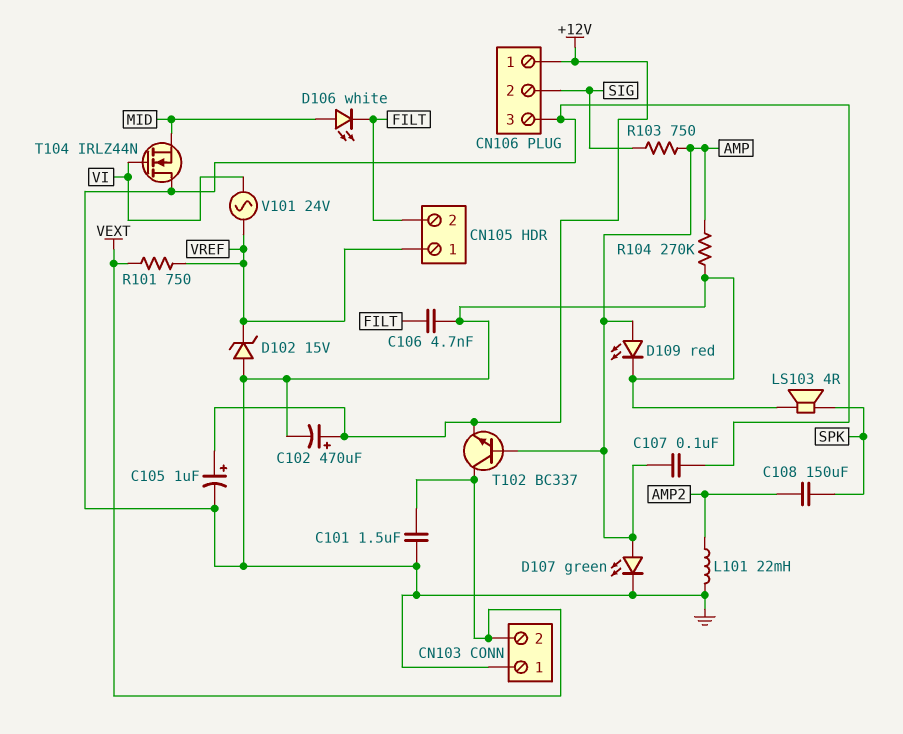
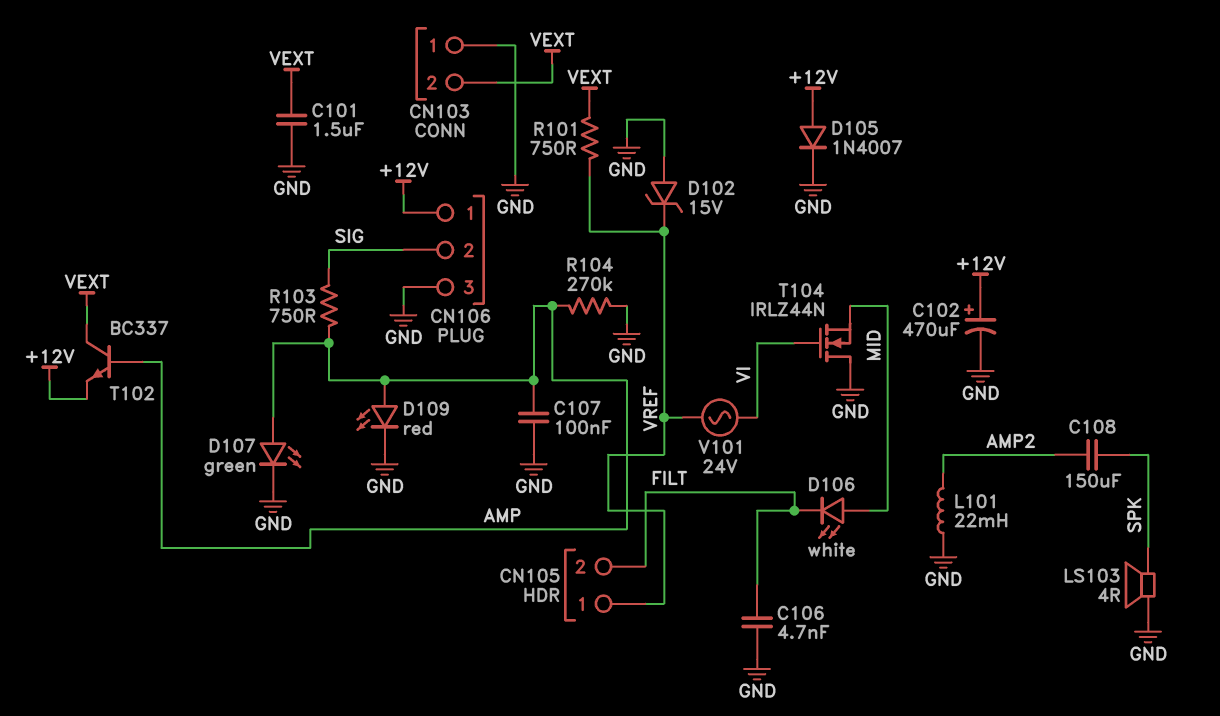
C105: 1uF (plus +12V, minus GND) -> none
D105: none -> diode 1N4007 (A +12V, K GND)

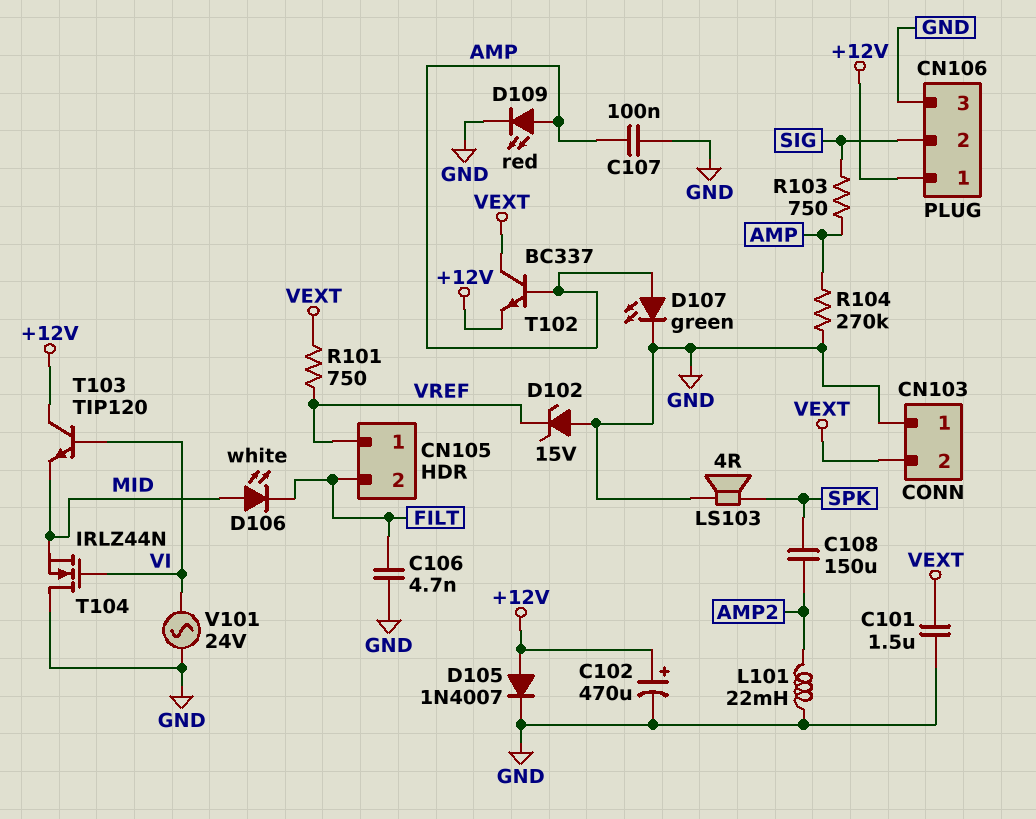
T103: none -> NPN TIP120 (B VI, C +12V, E MID)
V101: AC 24V (VI, VREF) -> AC 24V (GND, VI)

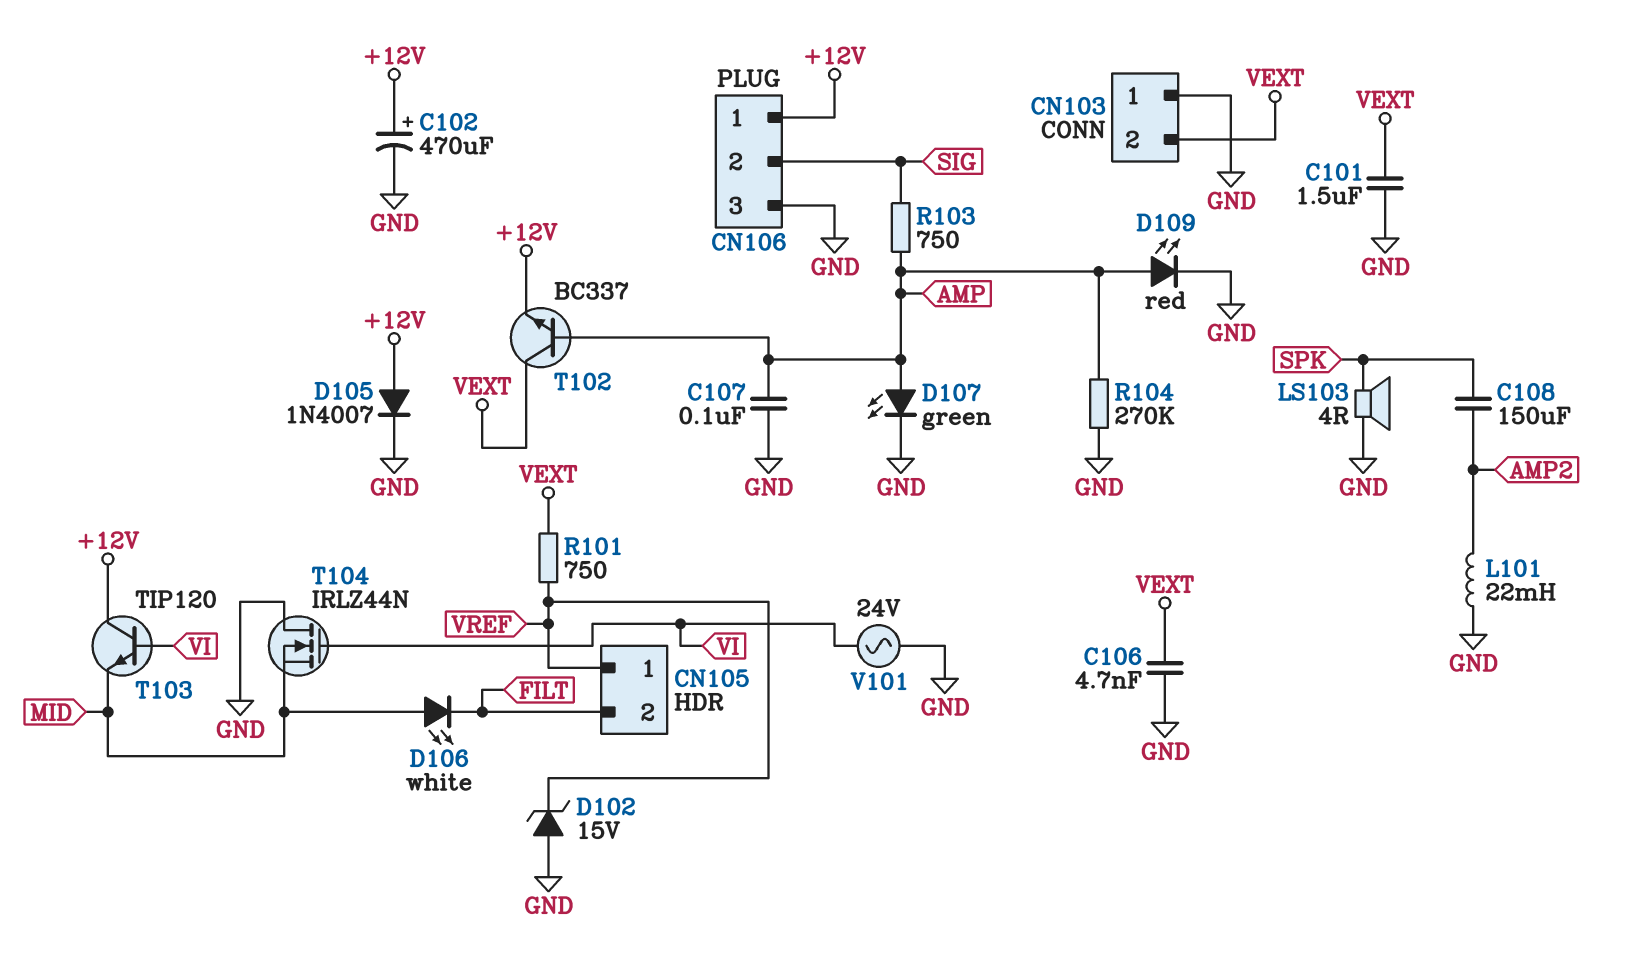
C106: 4.7nF (FILT, GND) -> 4.7nF (GND, VEXT)

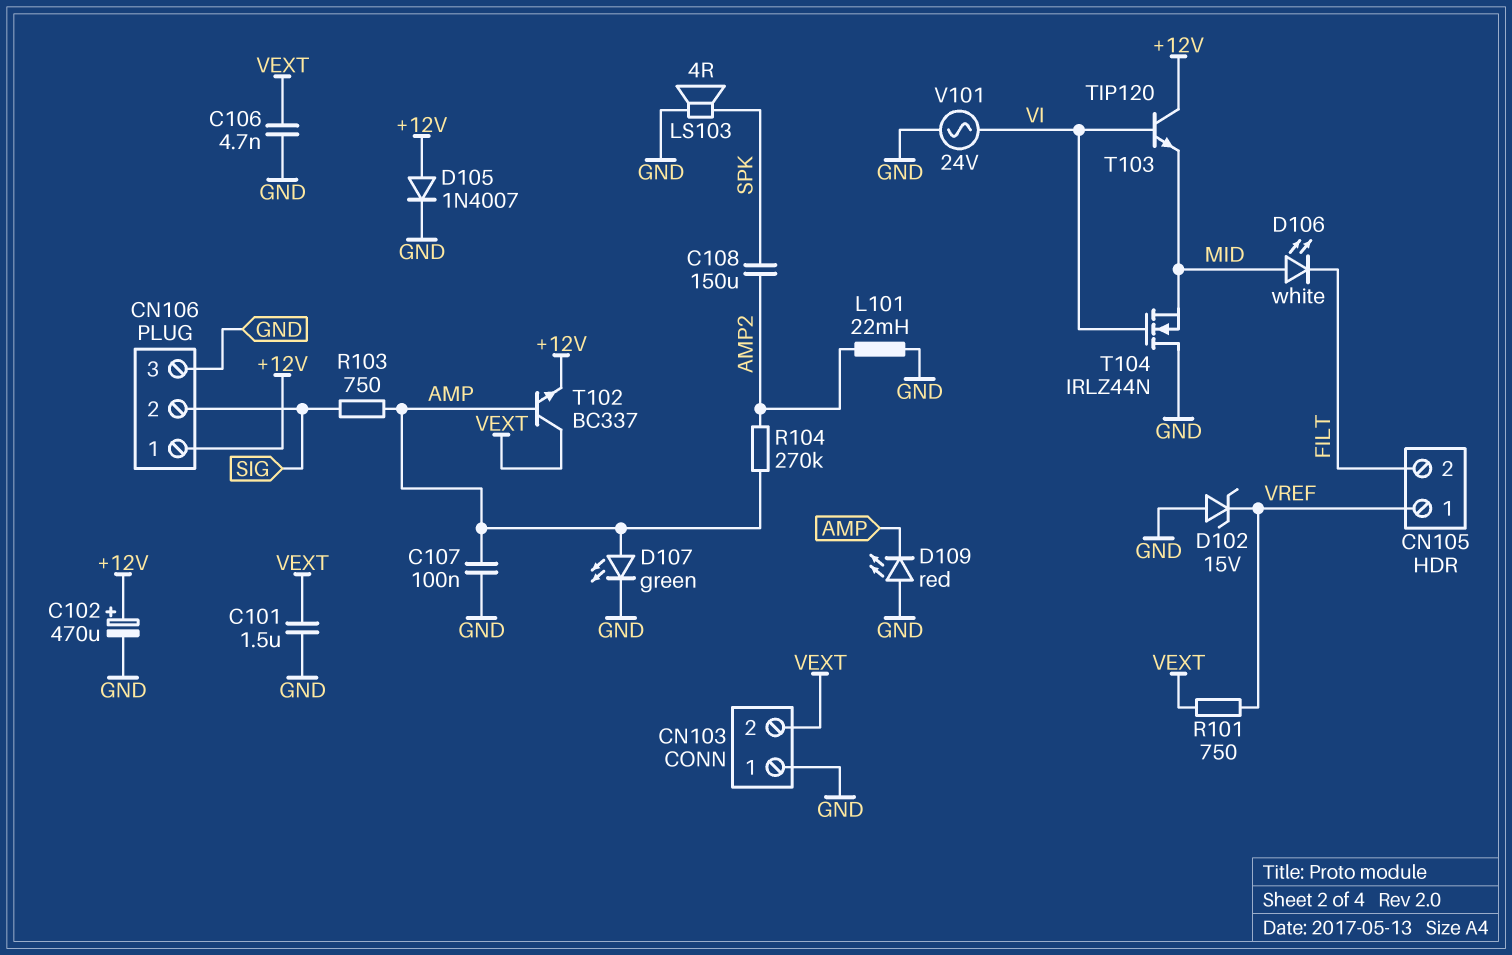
D109: LED red (A AMP, K GND) -> LED red (A GND, K AMP)
R104: 270k (AMP, GND) -> 270k (AMP, AMP2)

